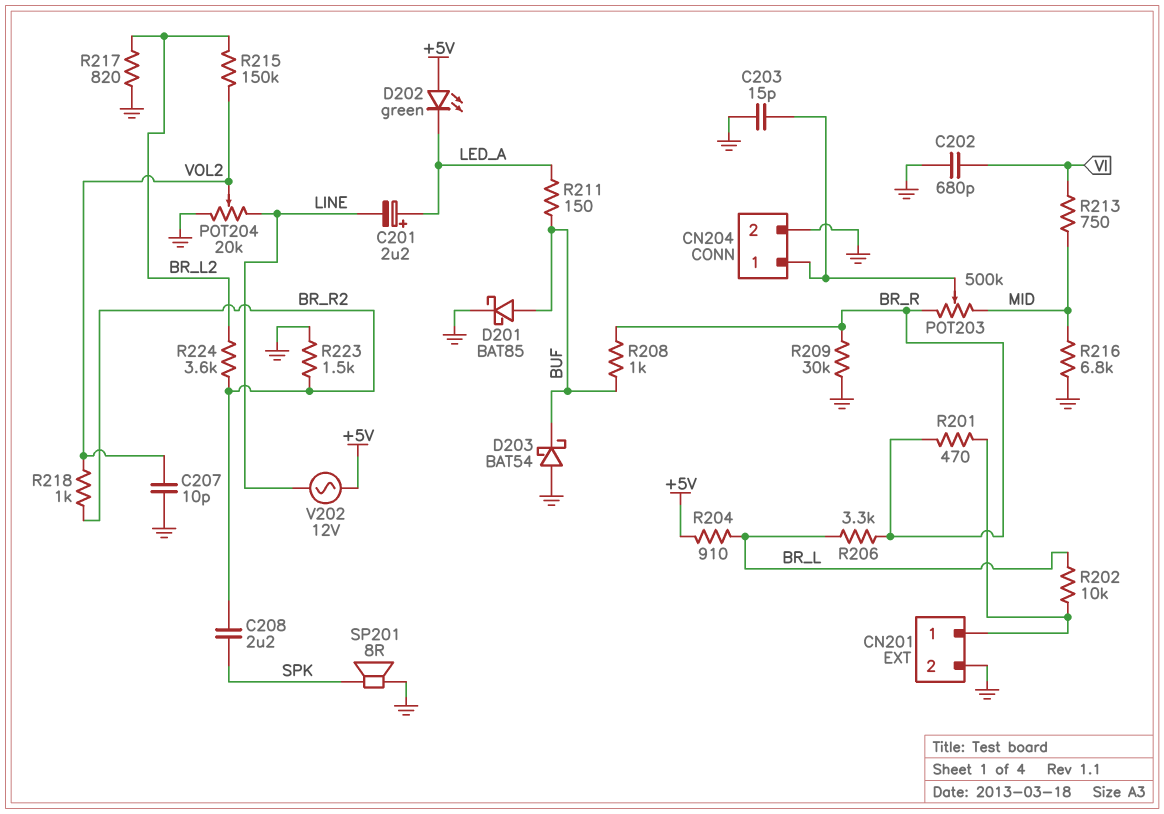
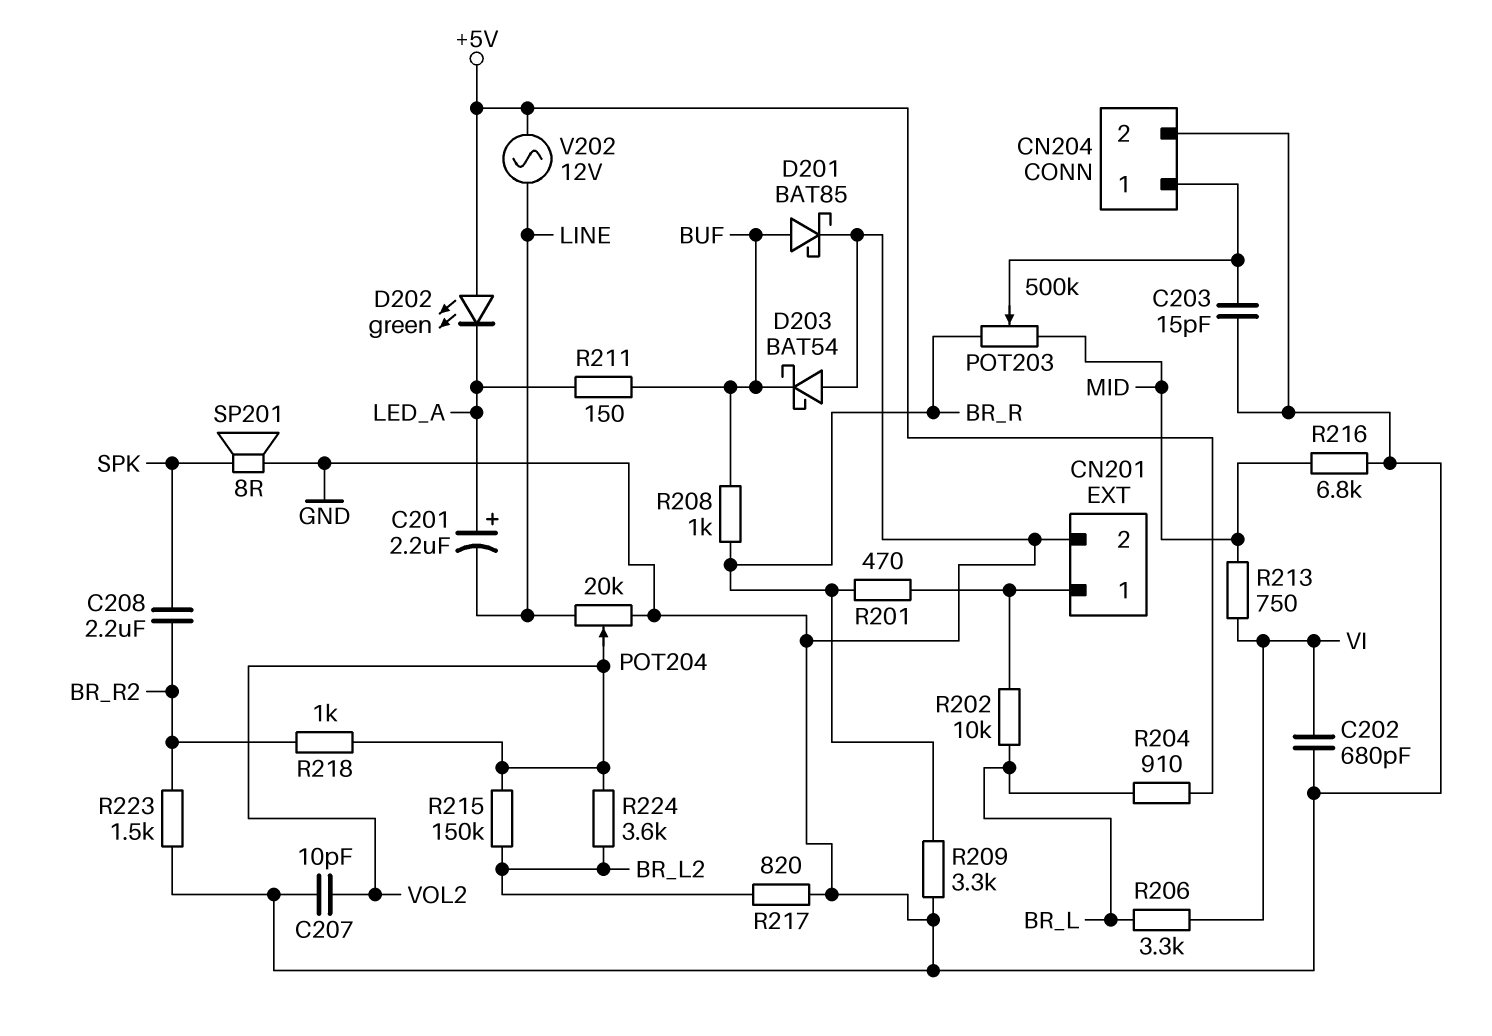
R206: 3.3k (BR_L, BR_R) -> 3.3k (BR_L, VI)
R209: 30k (BR_R, GND) -> 3.3k (BR_R, GND)
R224: 3.6k (BR_L2, BR_R2) -> 3.6k (BR_L2, VOL2)

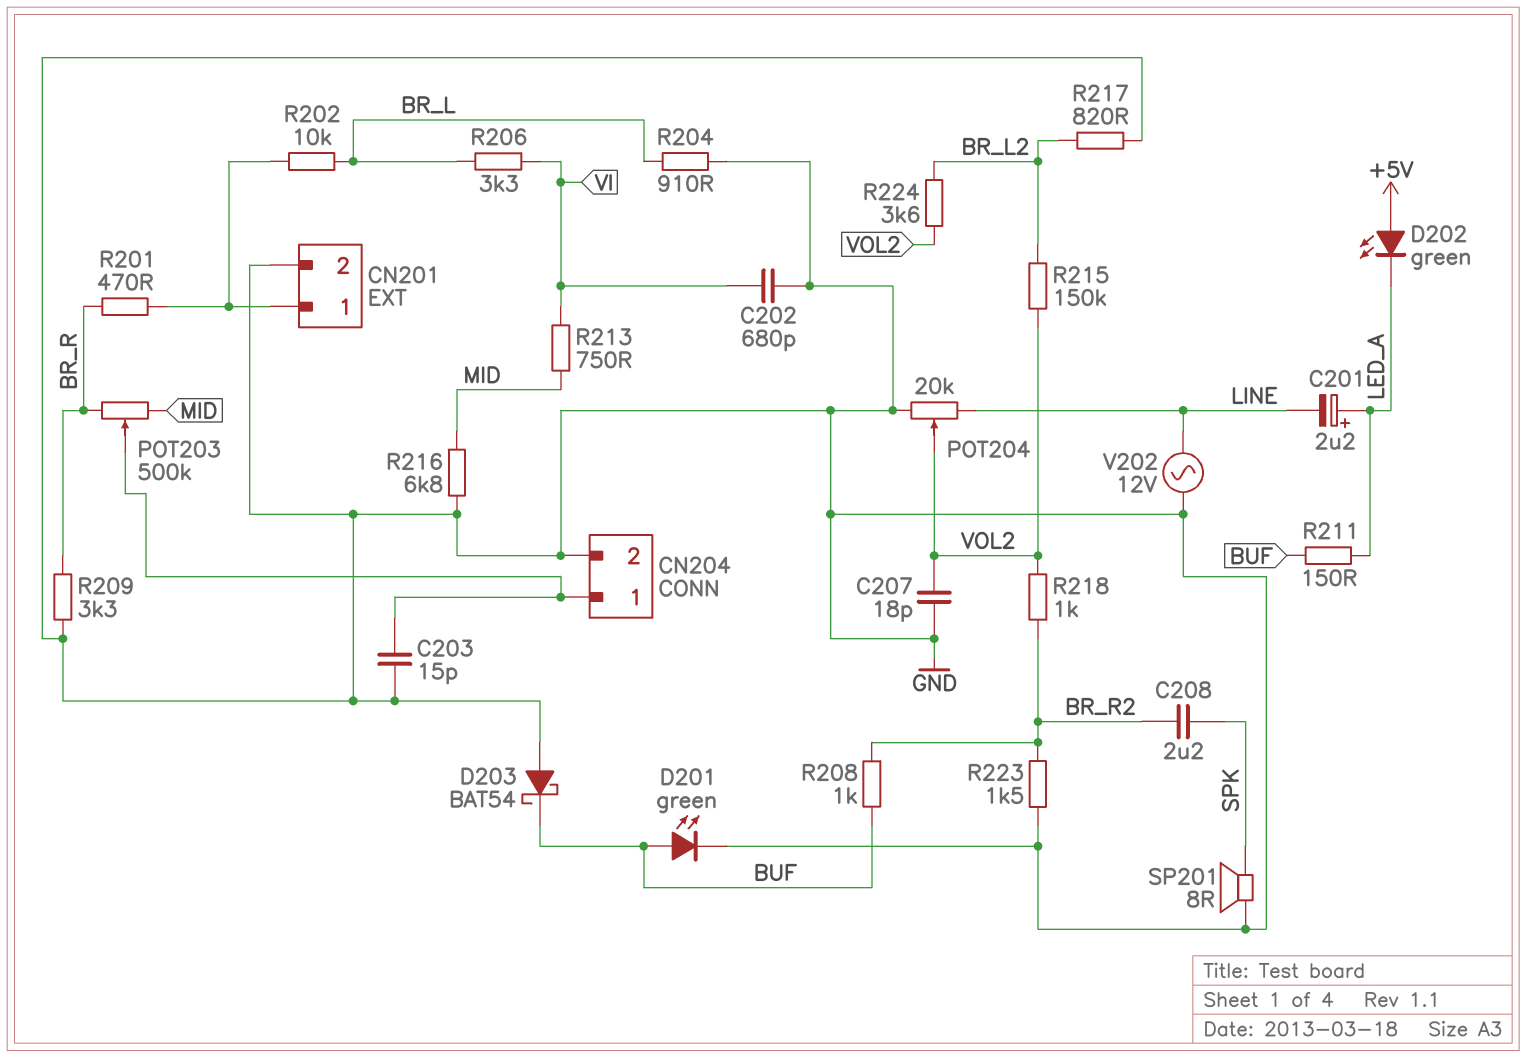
C207: 10pF (GND, VOL2) -> 18pF (GND, VOL2)
D201: schottky BAT85 (A BUF, K GND) -> LED green (A BUF, K GND)
R204: 910 (+5V, BR_L) -> 910 (BR_L, GND)
R208: 1k (BR_R, BUF) -> 1k (BR_R2, BUF)
V202: AC 12V (+5V, LINE) -> AC 12V (GND, LINE)

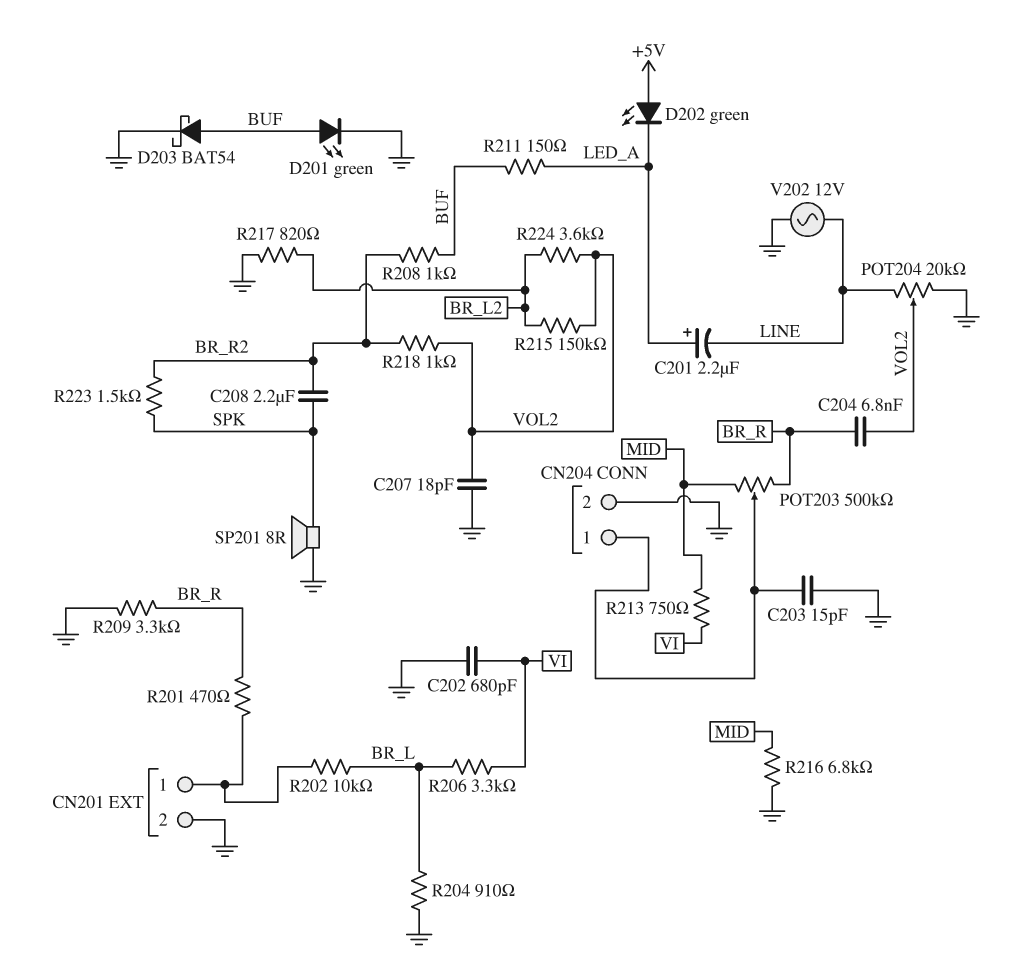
C204: none -> 6.8nF (BR_R, VOL2)
D203: schottky BAT54 (A GND, K BUF) -> schottky BAT54 (A BUF, K GND)
R223: 1.5k (BR_R2, GND) -> 1.5k (BR_R2, SPK)

